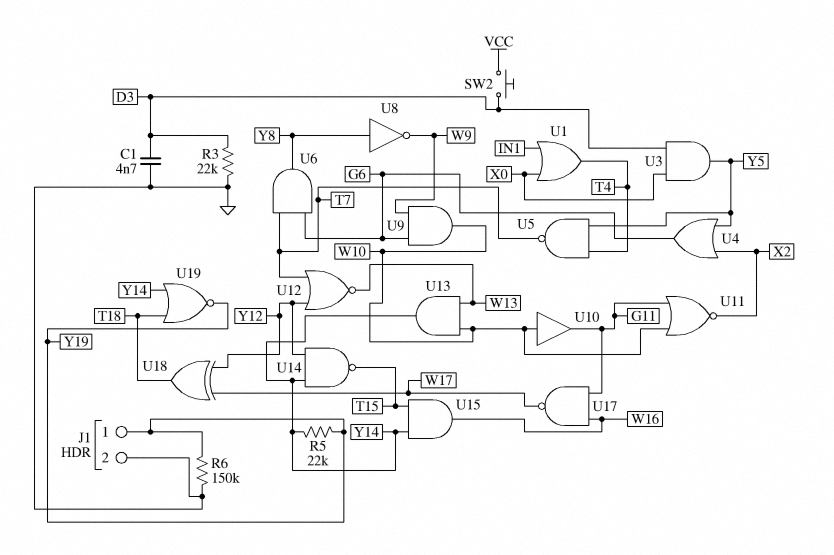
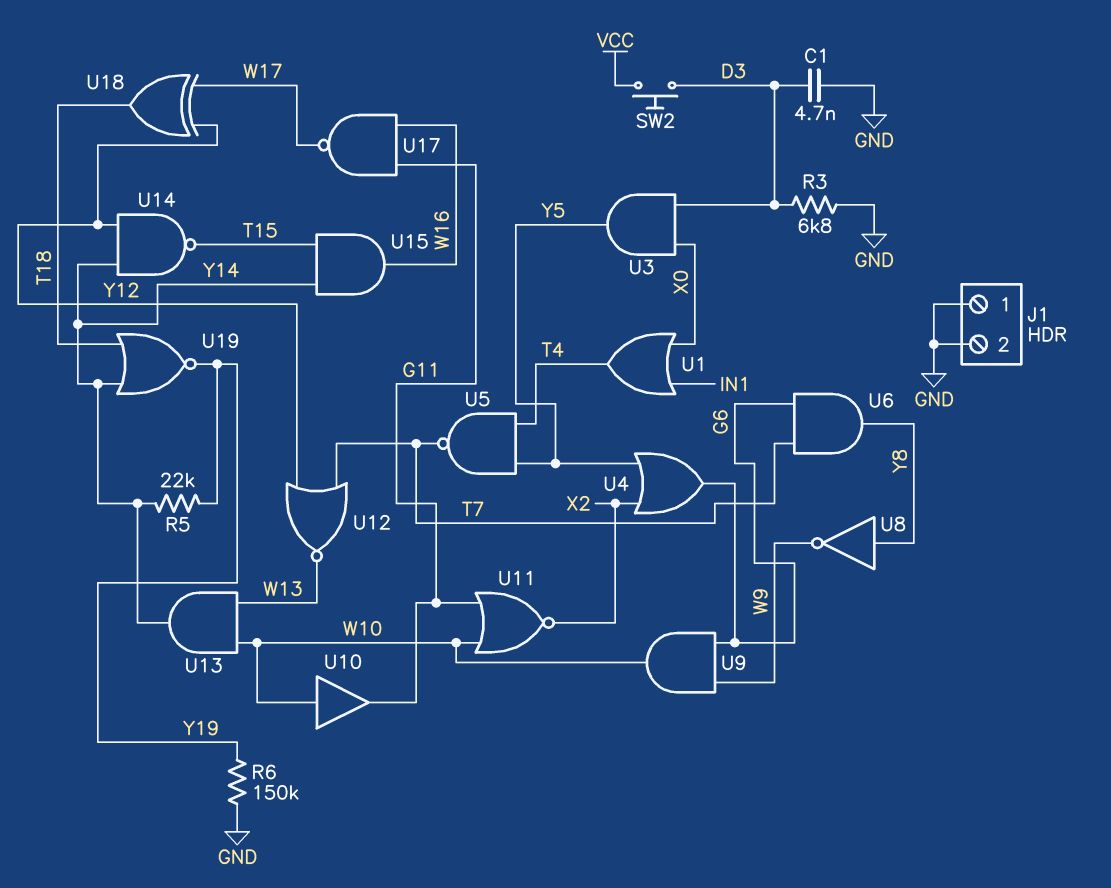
J1 pin 1: Y19 -> GND
R3: 22k (D3, GND) -> 6.8k (D3, GND)

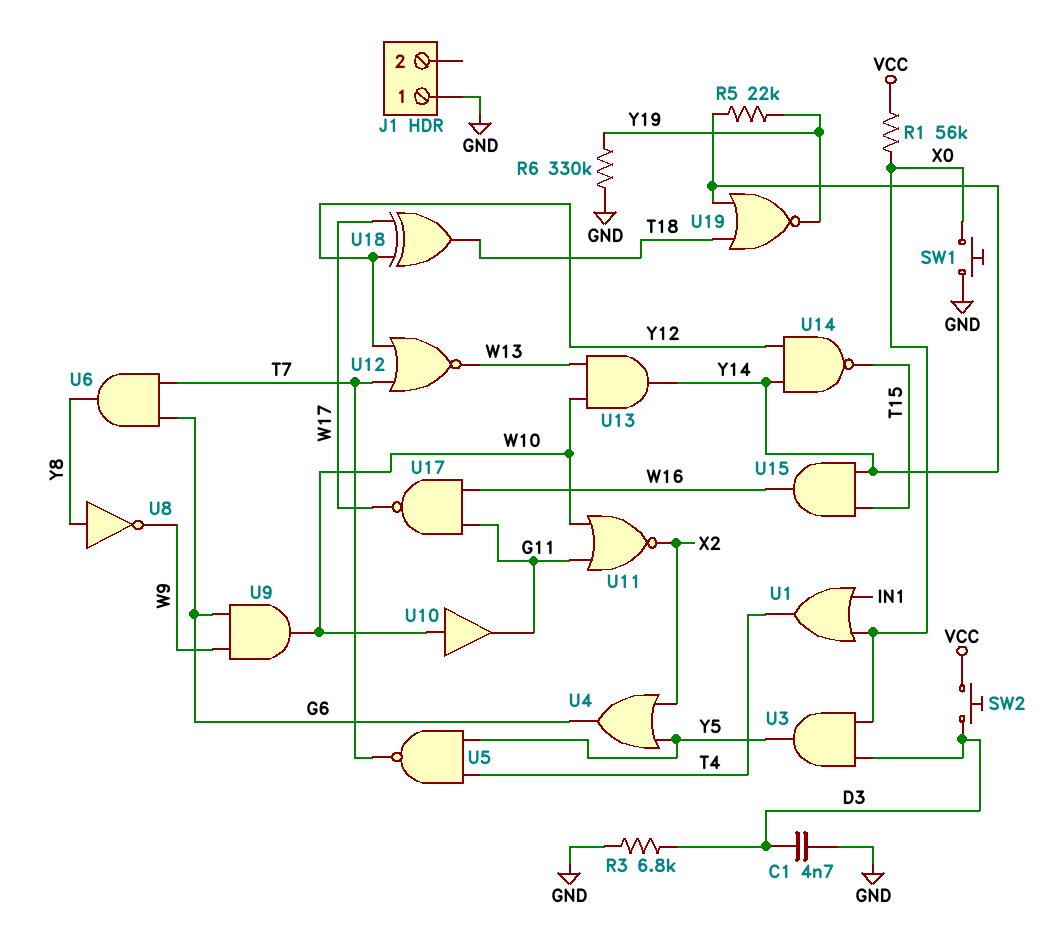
J1 pin 2: GND -> none
R1: none -> 56k (VCC, X0)
R6: 150k (GND, Y19) -> 330k (GND, Y19)
SW1: none -> button (GND, X0)

